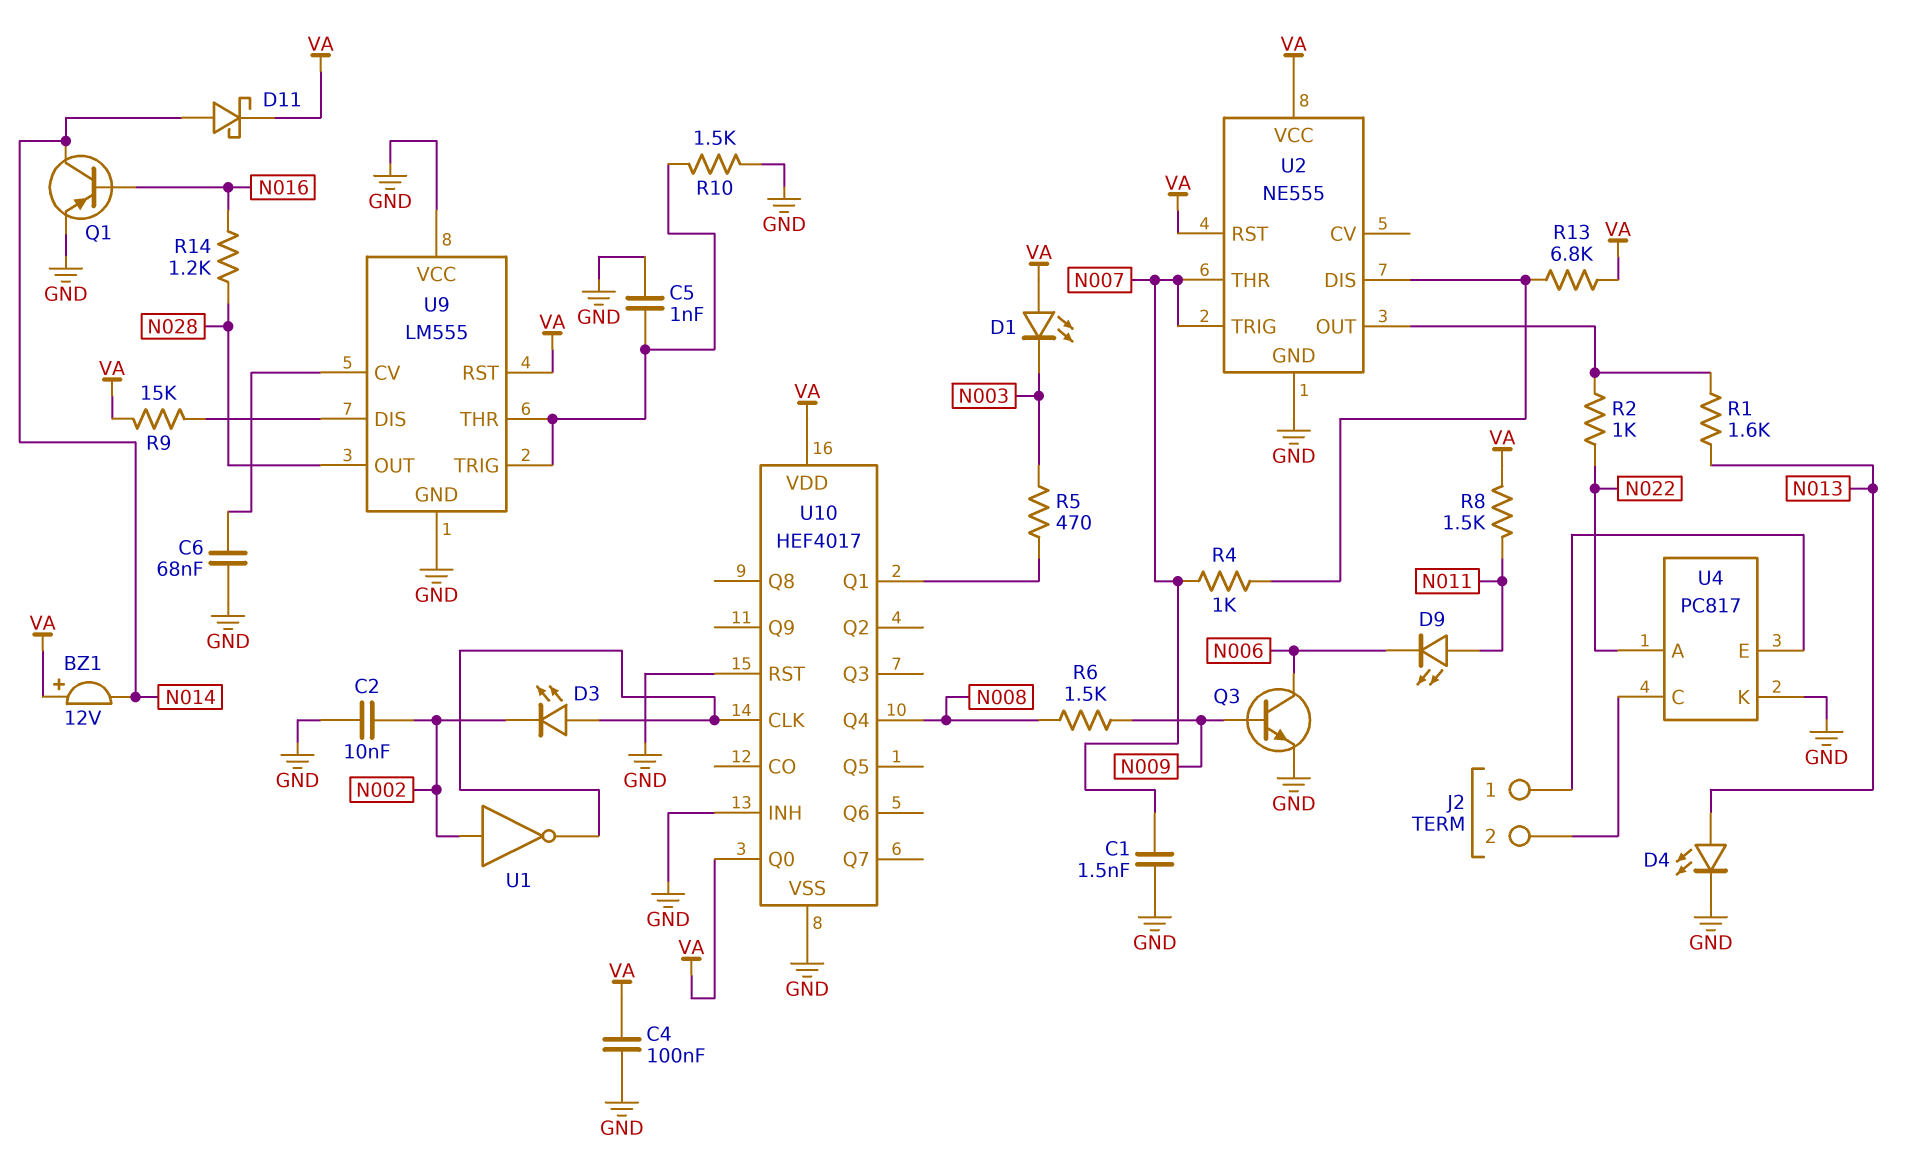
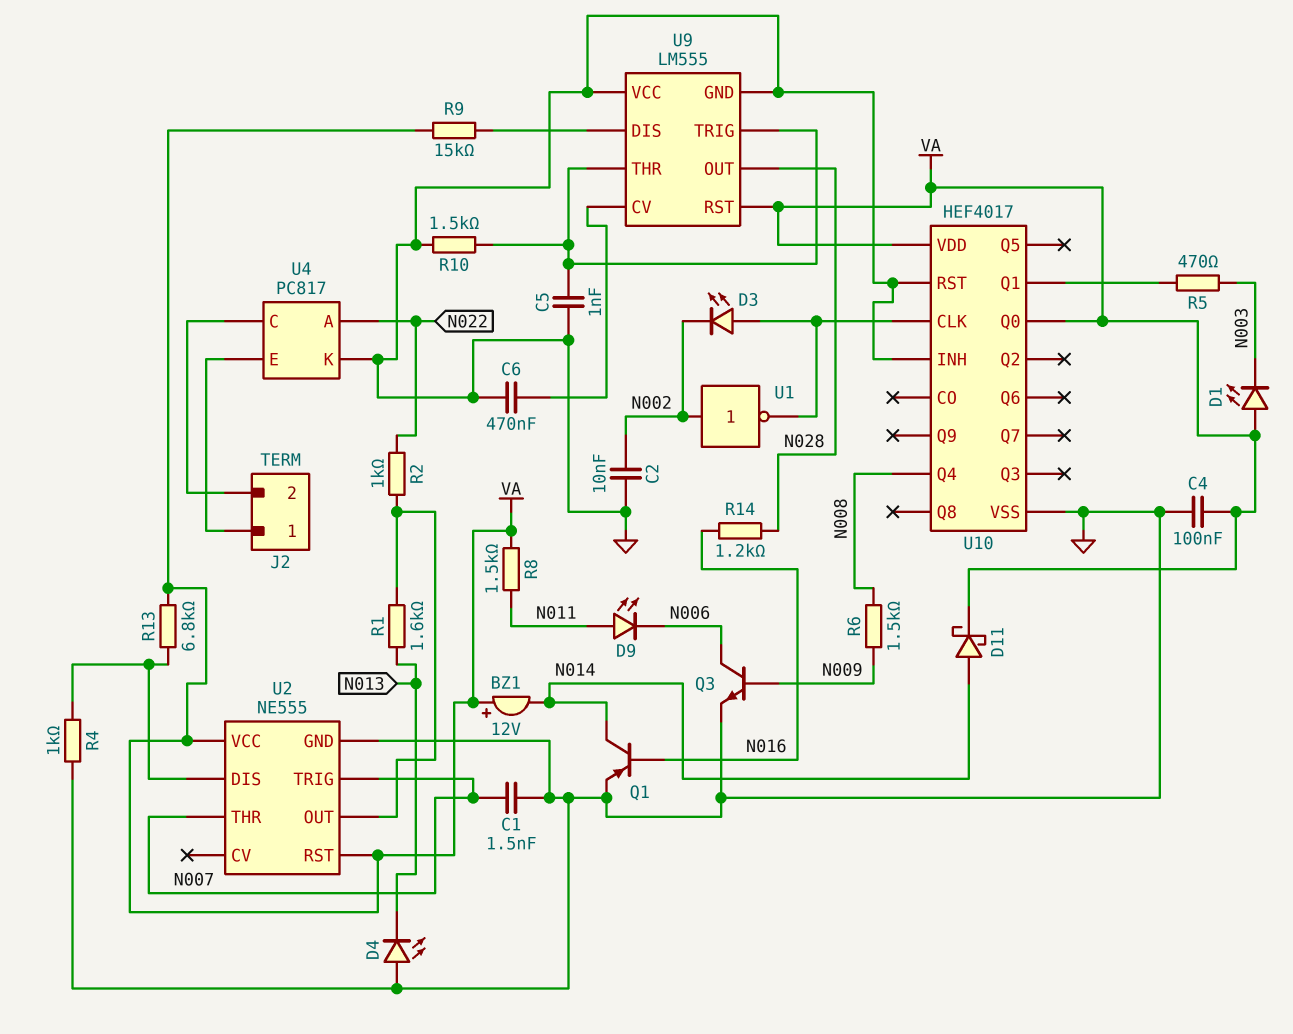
C6: 68nF (GND, U9/CV) -> 470nF (GND, U9/CV)
D4: LED (A N013, K GND) -> LED (A GND, K N013)
R4: 1k (N007, U2/DIS) -> 1k (GND, U2/DIS)

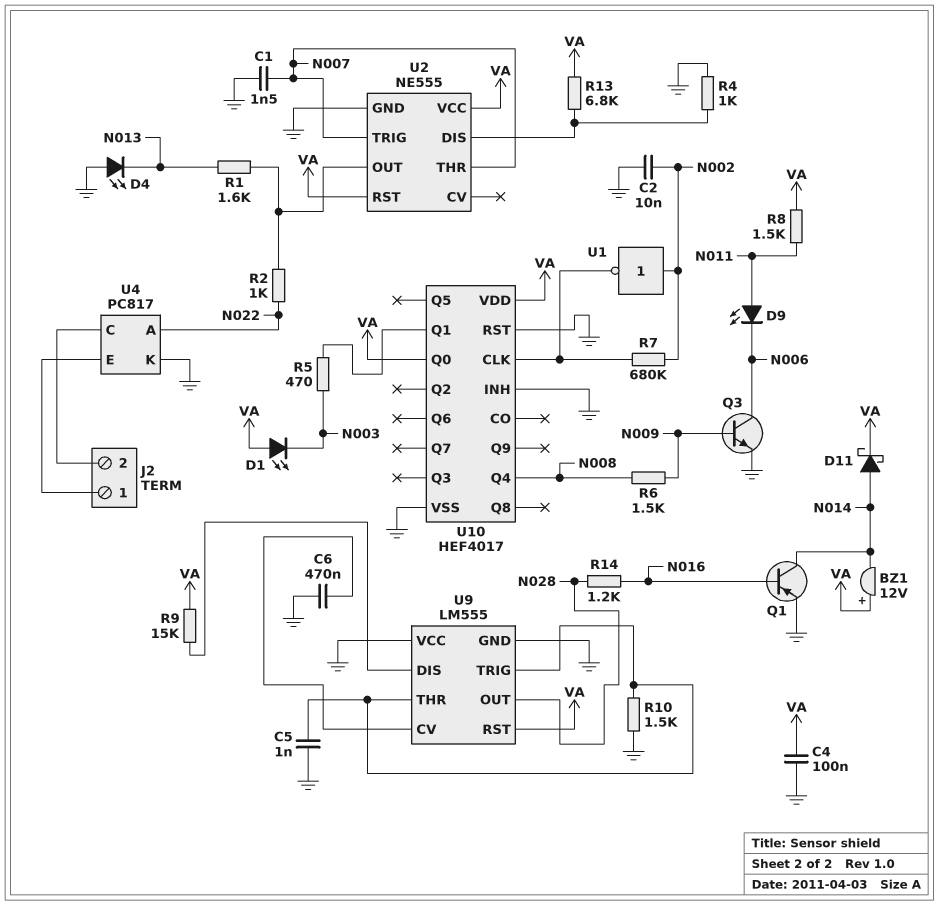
D3: LED (A U10/CLK, K N002) -> none
R7: none -> 680k (N002, U10/CLK)

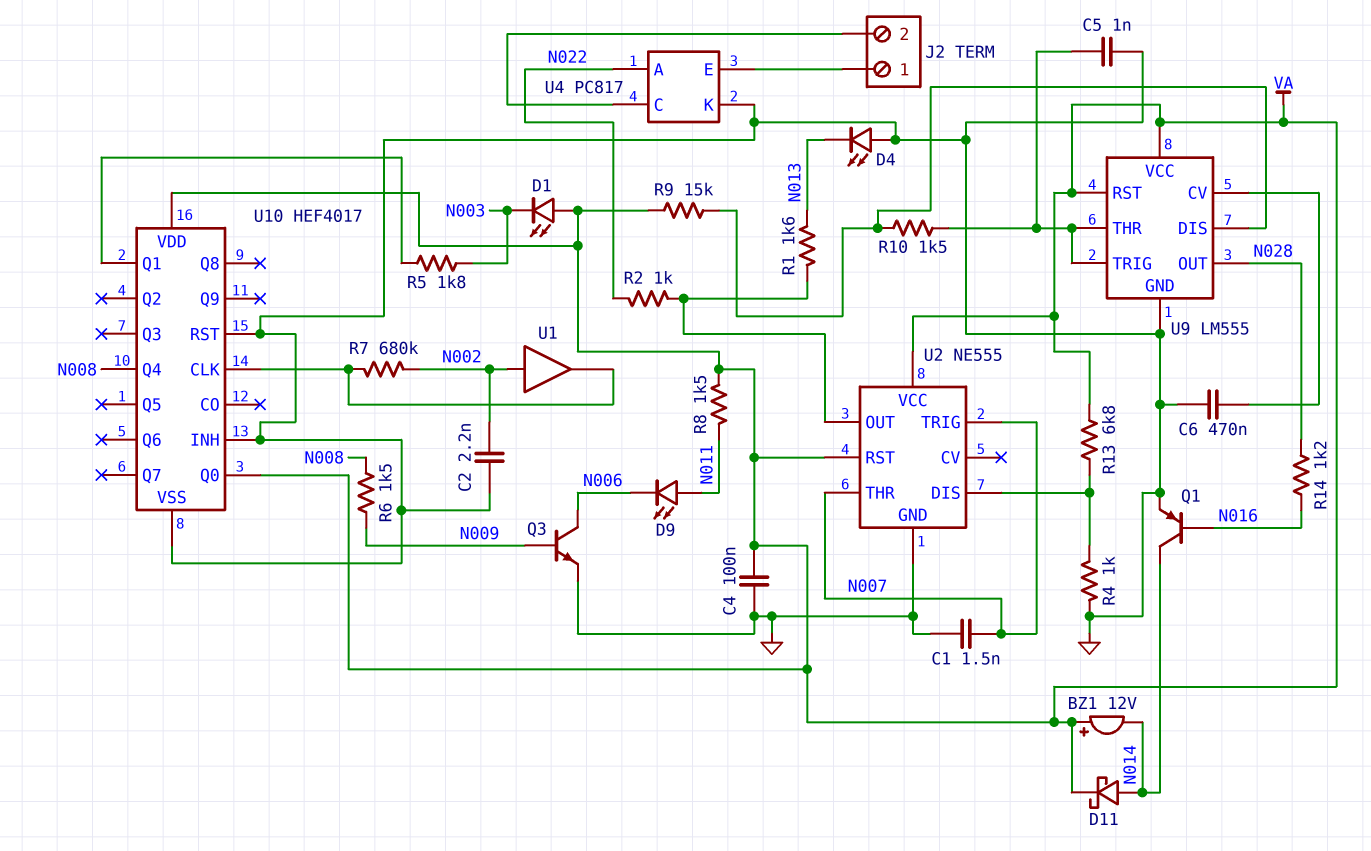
C2: 10nF (GND, N002) -> 2.2nF (GND, N002)
R5: 470 (N003, U10/Q1) -> 1.8k (N003, U10/Q1)
R10: 1.5k (GND, U9/THR) -> 1.5k (U9/DIS, U9/THR)
U1: NOT (in N002, out U10/CLK) -> buffer (in N002, out U10/CLK)
U9 pin VCC: GND -> VA

